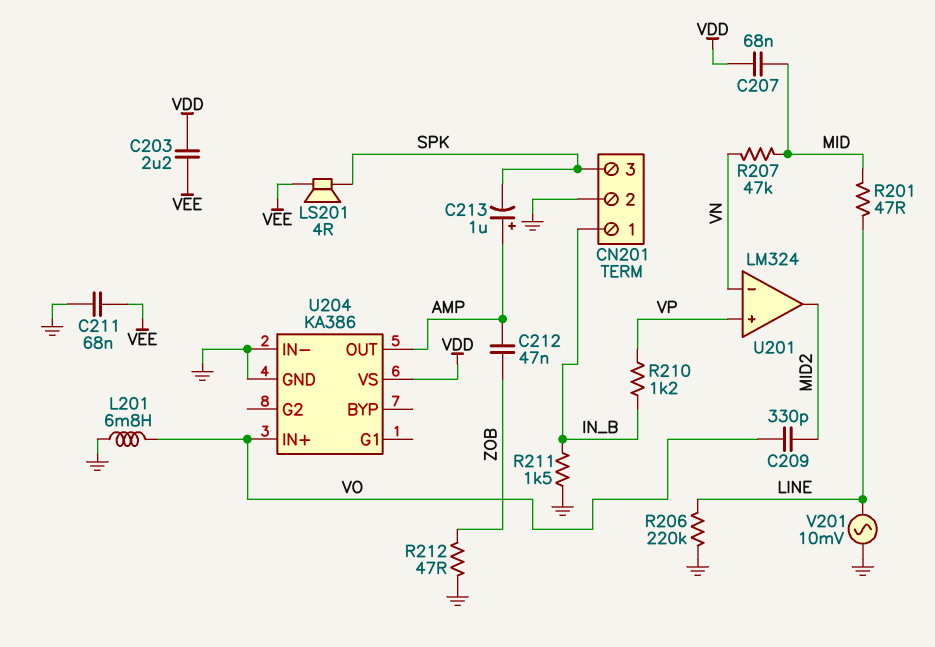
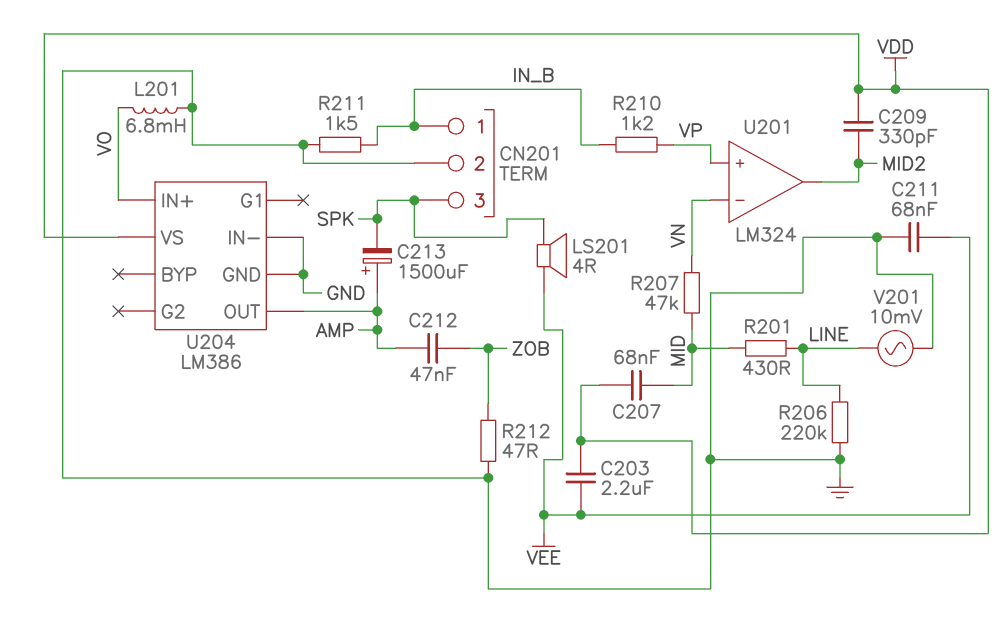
C209: 330pF (MID2, VO) -> 330pF (MID2, VDD)
C213: 1uF (plus AMP, minus SPK) -> 1500uF (plus AMP, minus SPK)
R201: 47 (LINE, MID) -> 430 (LINE, MID)
U204: KA386 -> LM386

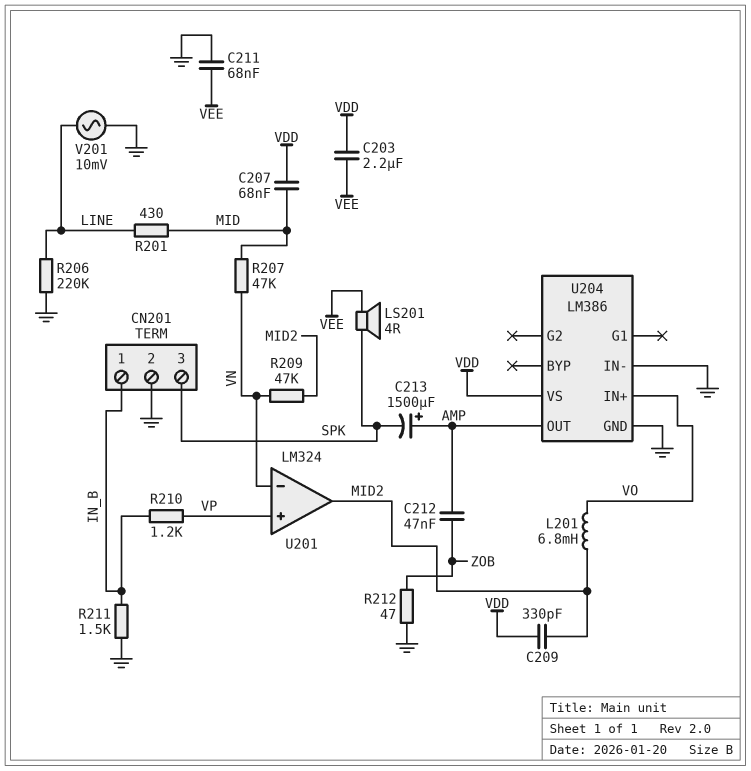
L201: 6.8mH (GND, VO) -> 6.8mH (MID2, VO)
R209: none -> 47k (MID2, VN)

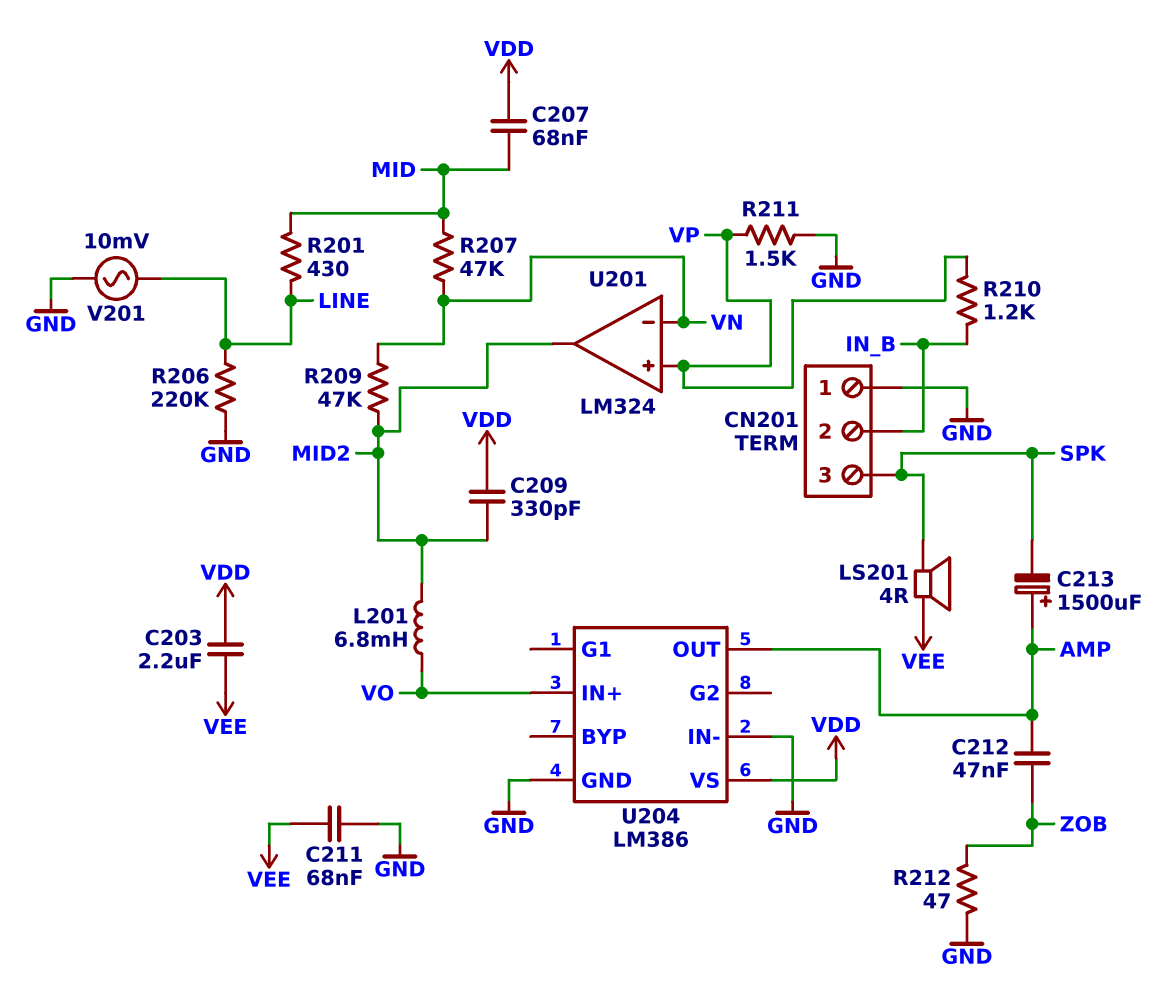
CN201 pin 1: IN_B -> GND
CN201 pin 2: GND -> IN_B
R211: 1.5k (GND, IN_B) -> 1.5k (GND, VP)

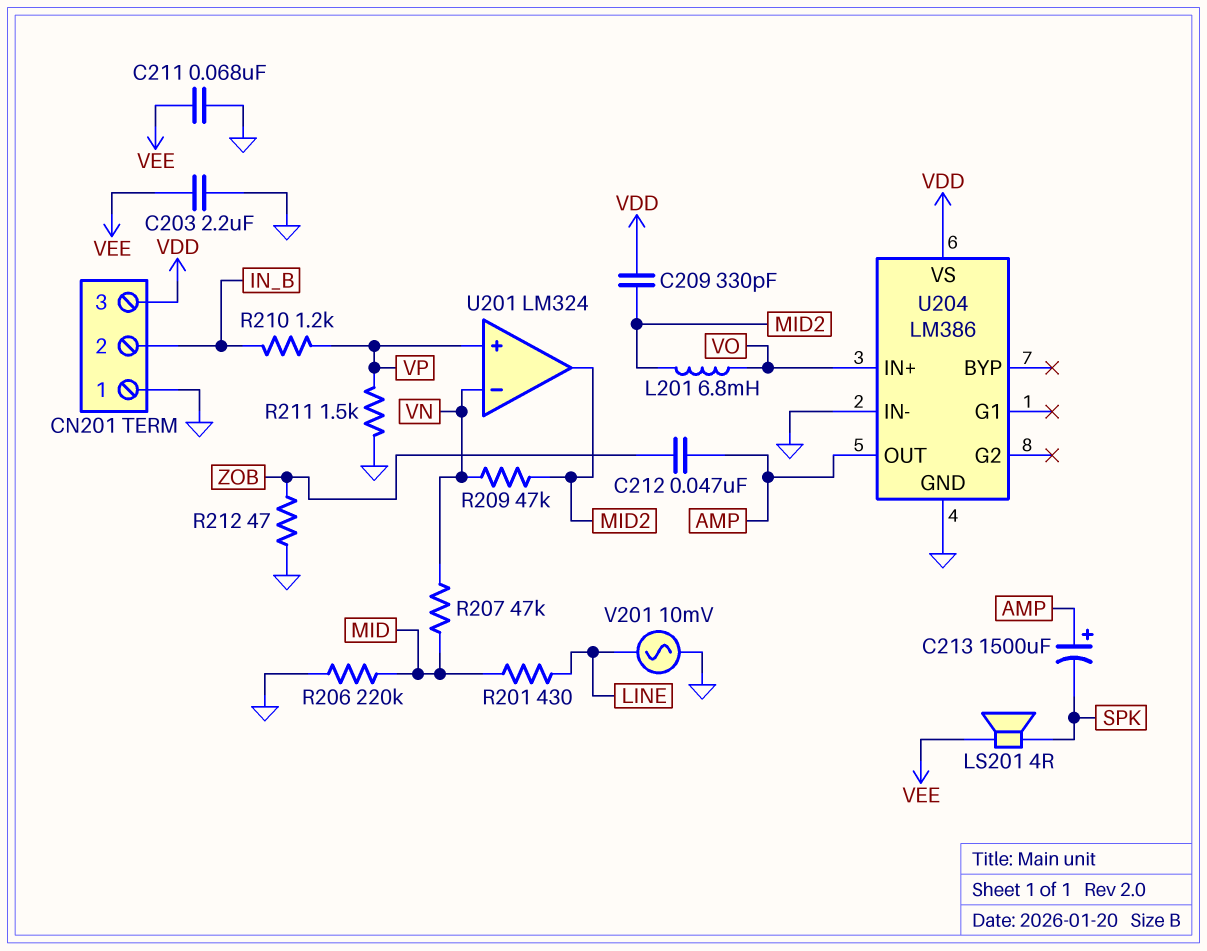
C203: 2.2uF (VDD, VEE) -> 2.2uF (GND, VEE)
C207: 68nF (MID, VDD) -> none
CN201 pin 3: SPK -> VDD
R206: 220k (GND, LINE) -> 220k (GND, MID)

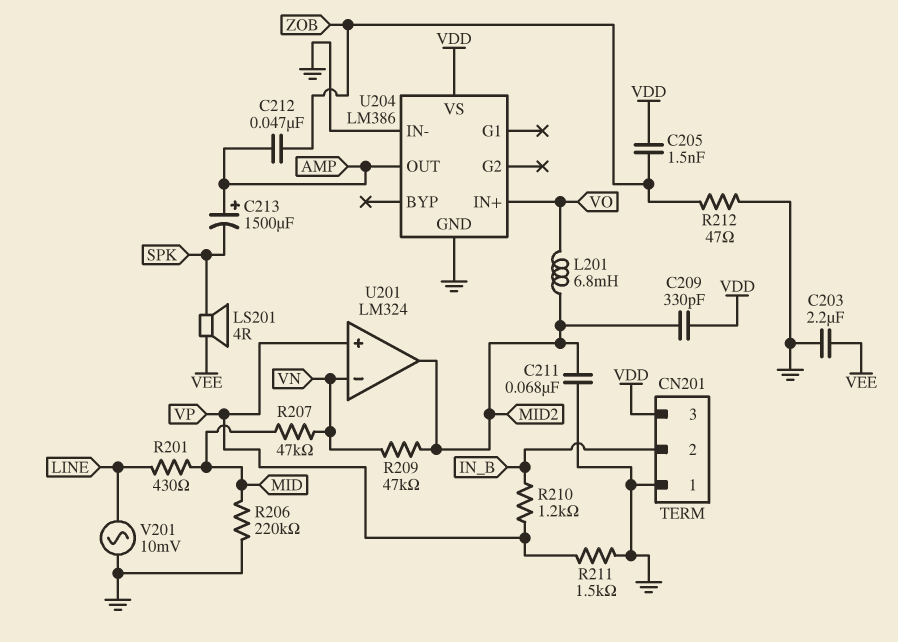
C205: none -> 1.5nF (VDD, ZOB)
C211: 68nF (GND, VEE) -> 68nF (GND, MID2)

